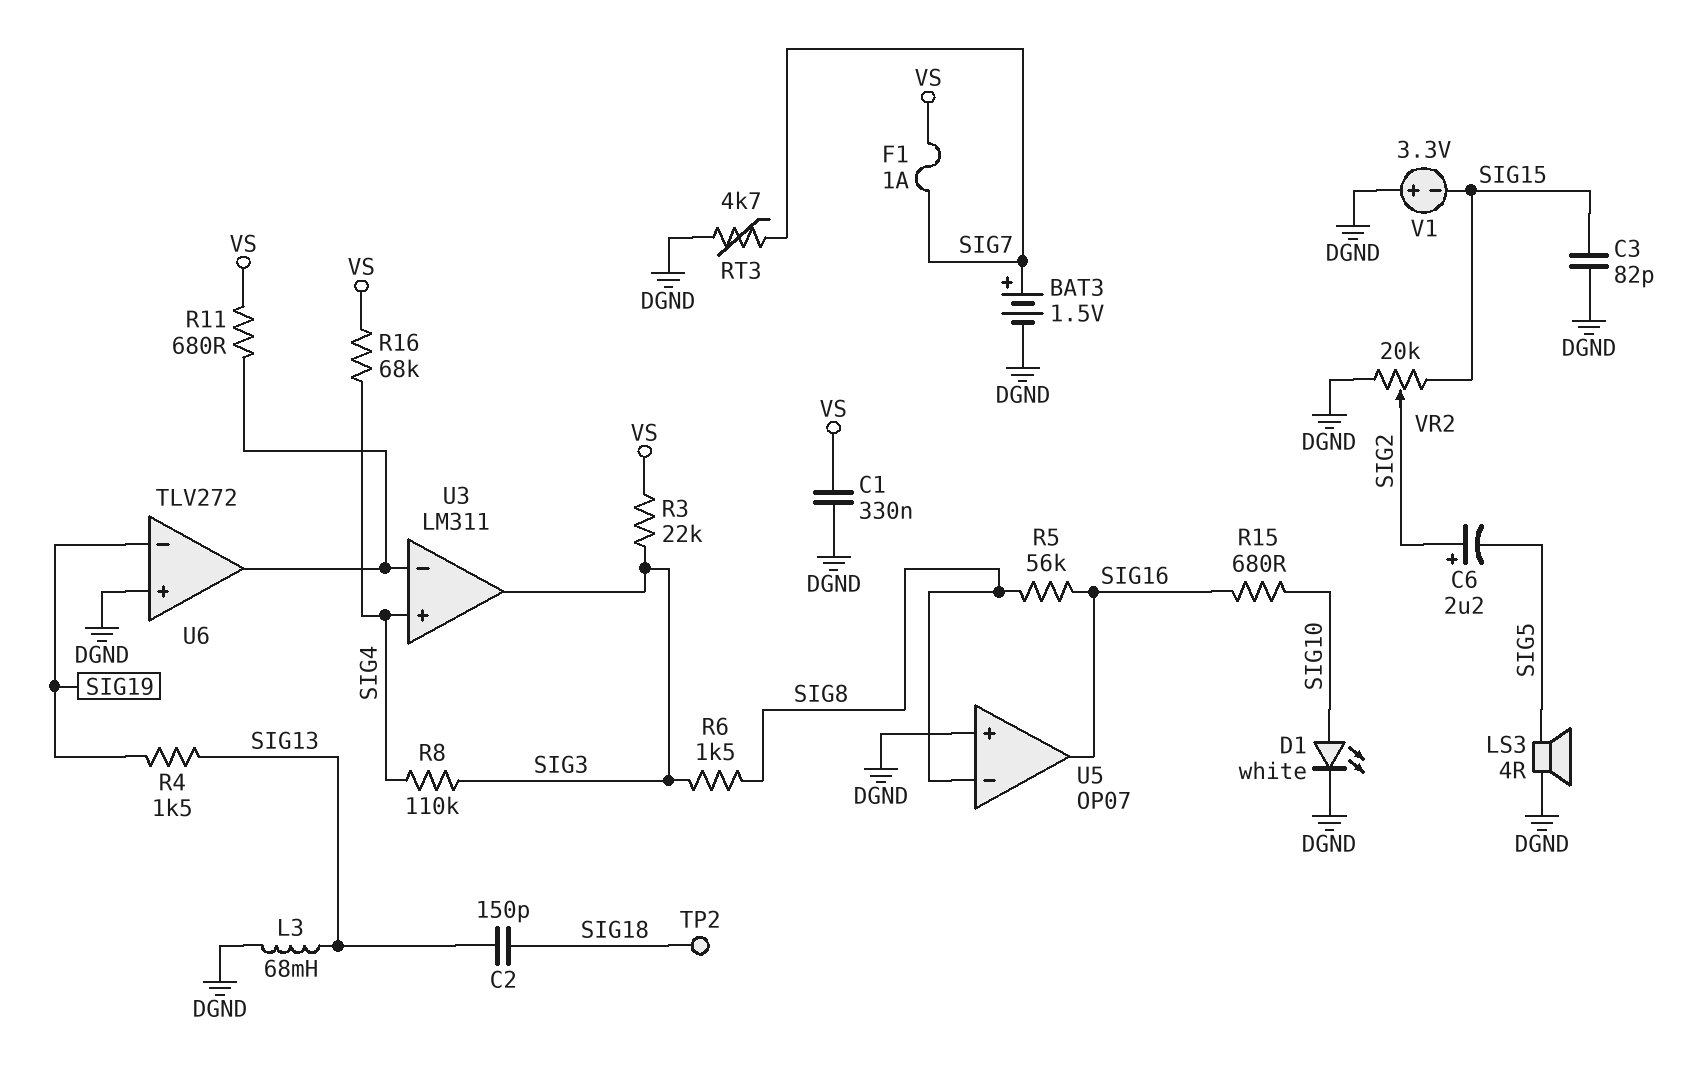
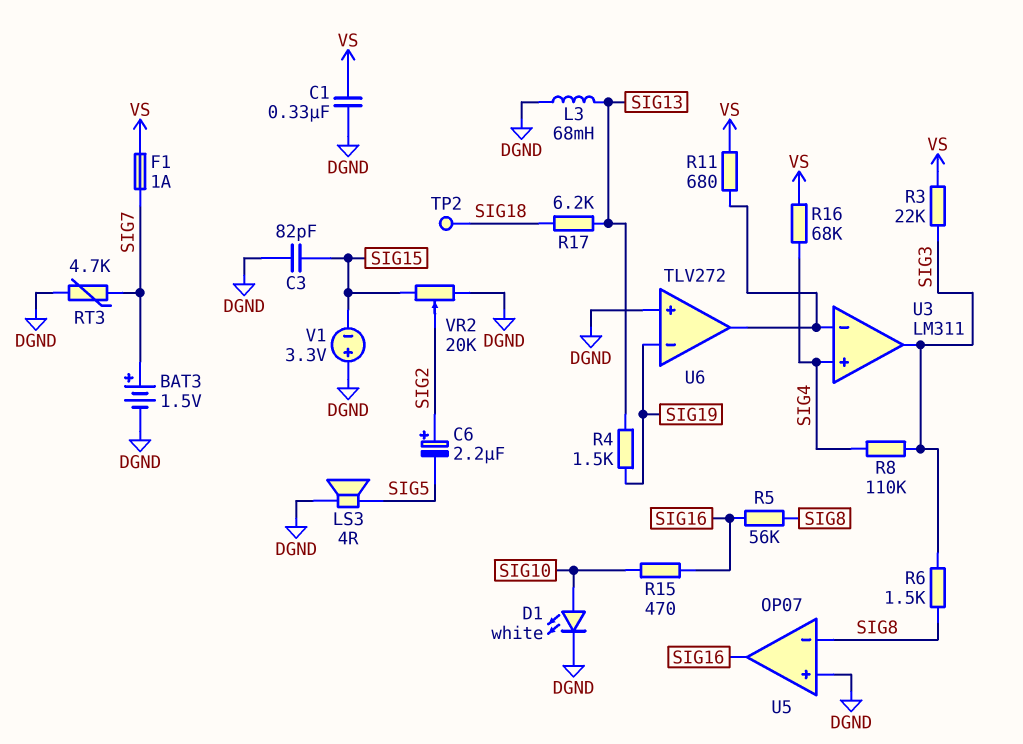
C2: 150pF (SIG13, SIG18) -> none
R15: 680 (SIG10, SIG16) -> 470 (SIG10, SIG16)
R17: none -> 6.2k (SIG13, SIG18)

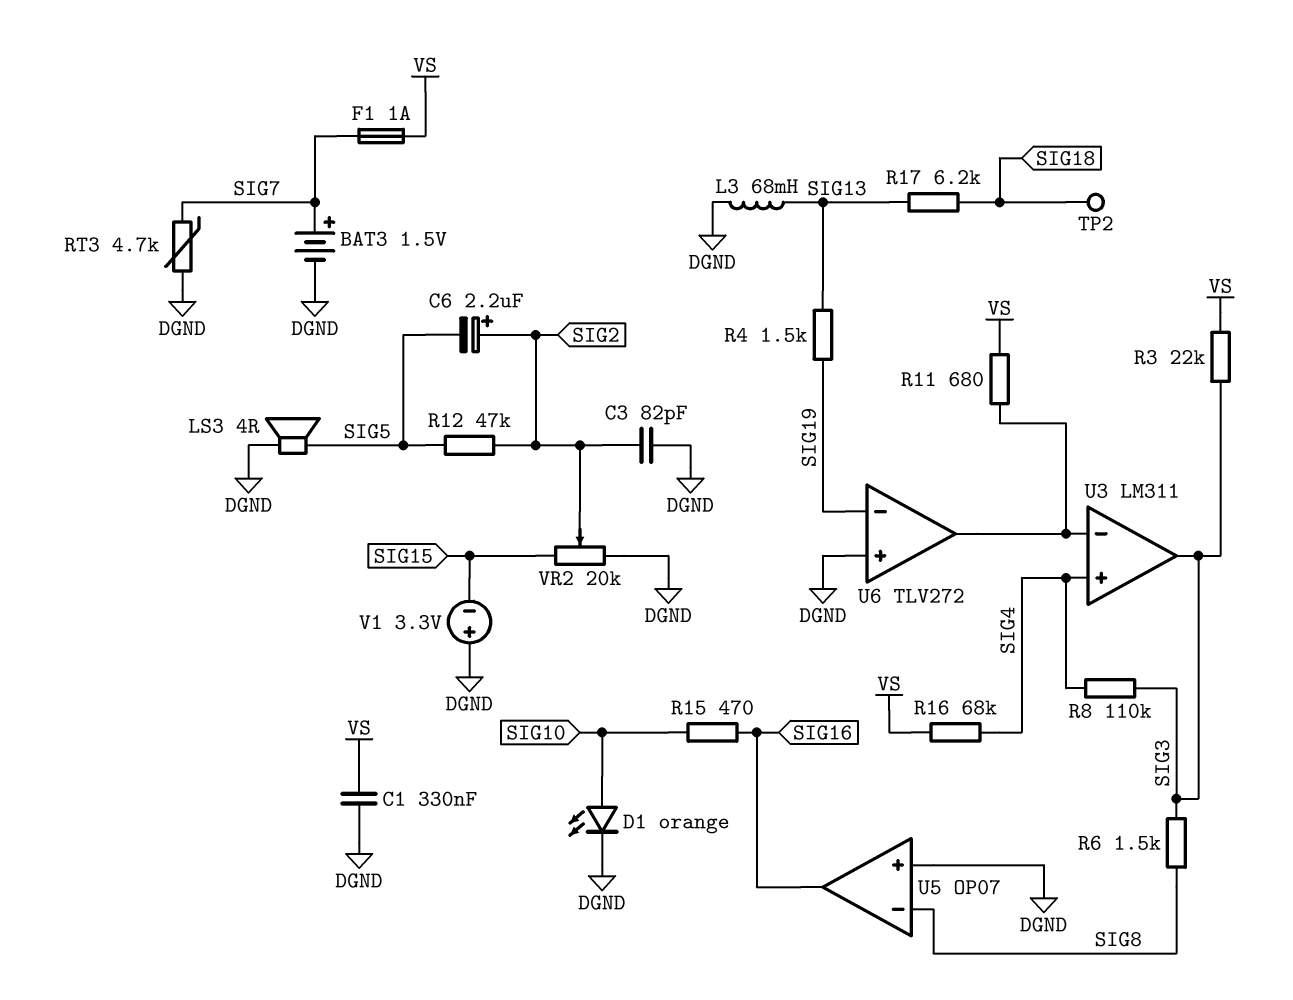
C3: 82pF (DGND, SIG15) -> 82pF (DGND, SIG2)
D1: LED white (A SIG10, K DGND) -> LED orange (A SIG10, K DGND)
R5: 56k (SIG8, SIG16) -> none
R12: none -> 47k (SIG2, SIG5)

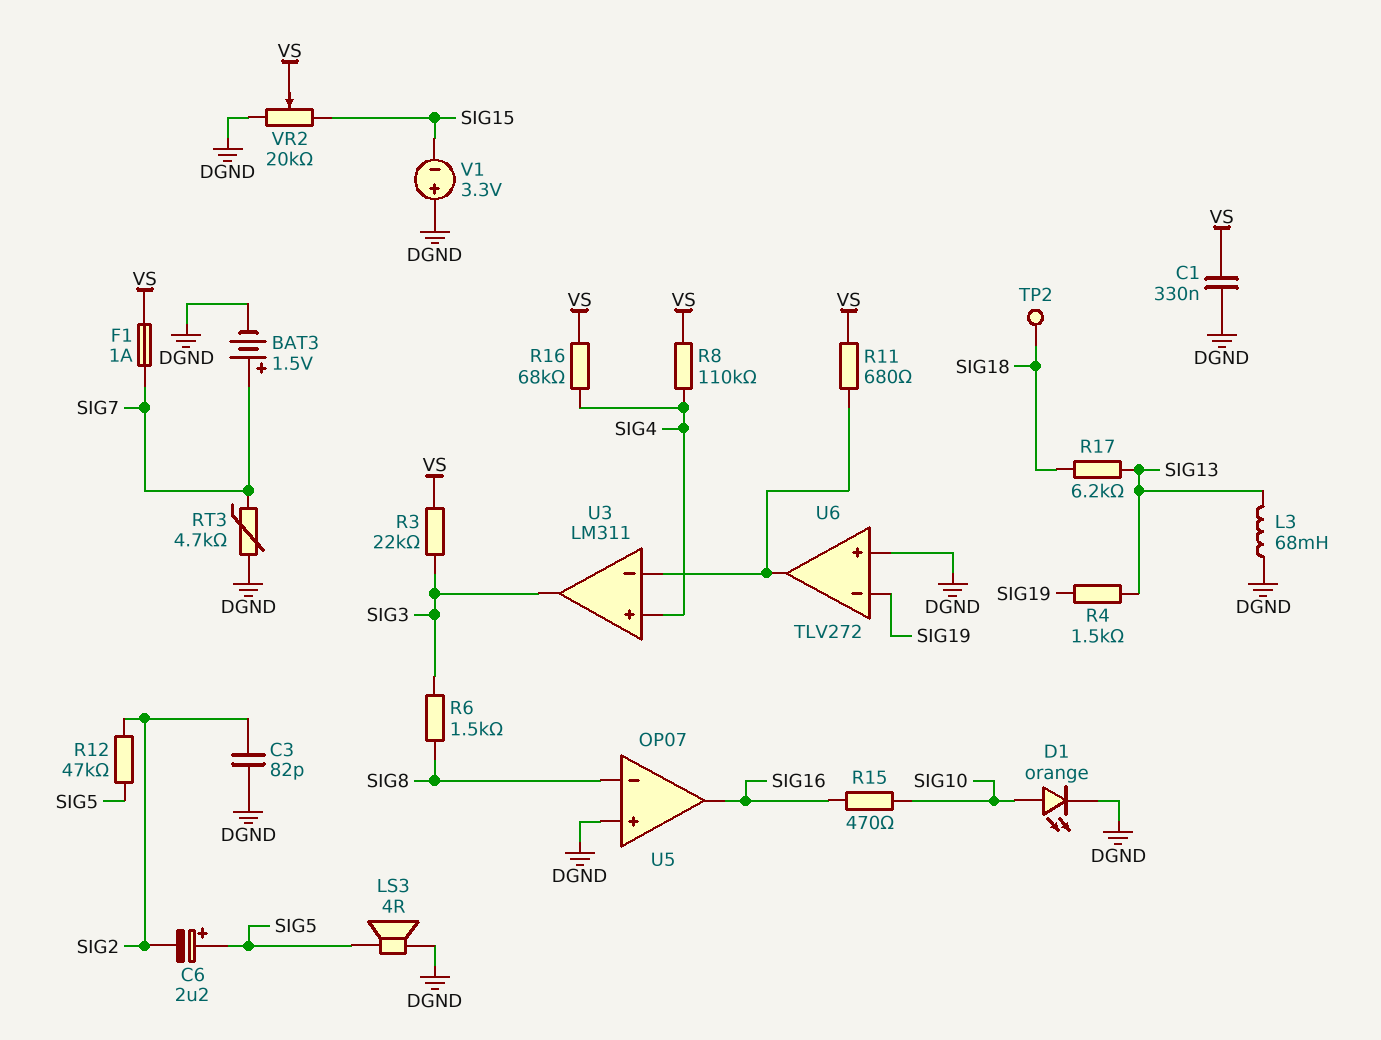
C6: 2.2uF (plus SIG2, minus SIG5) -> 2.2uF (plus SIG5, minus SIG2)
R8: 110k (SIG3, SIG4) -> 110k (SIG4, VS)
VR2: 20k (DGND, SIG15, wiper SIG2) -> 20k (DGND, SIG15, wiper VS)

